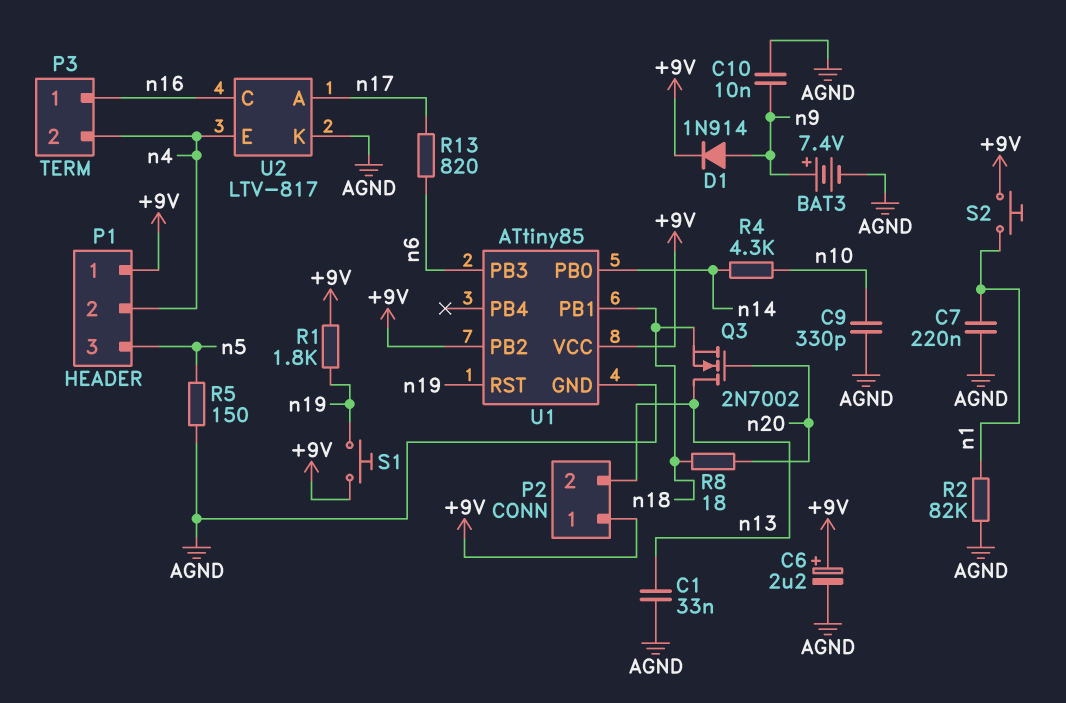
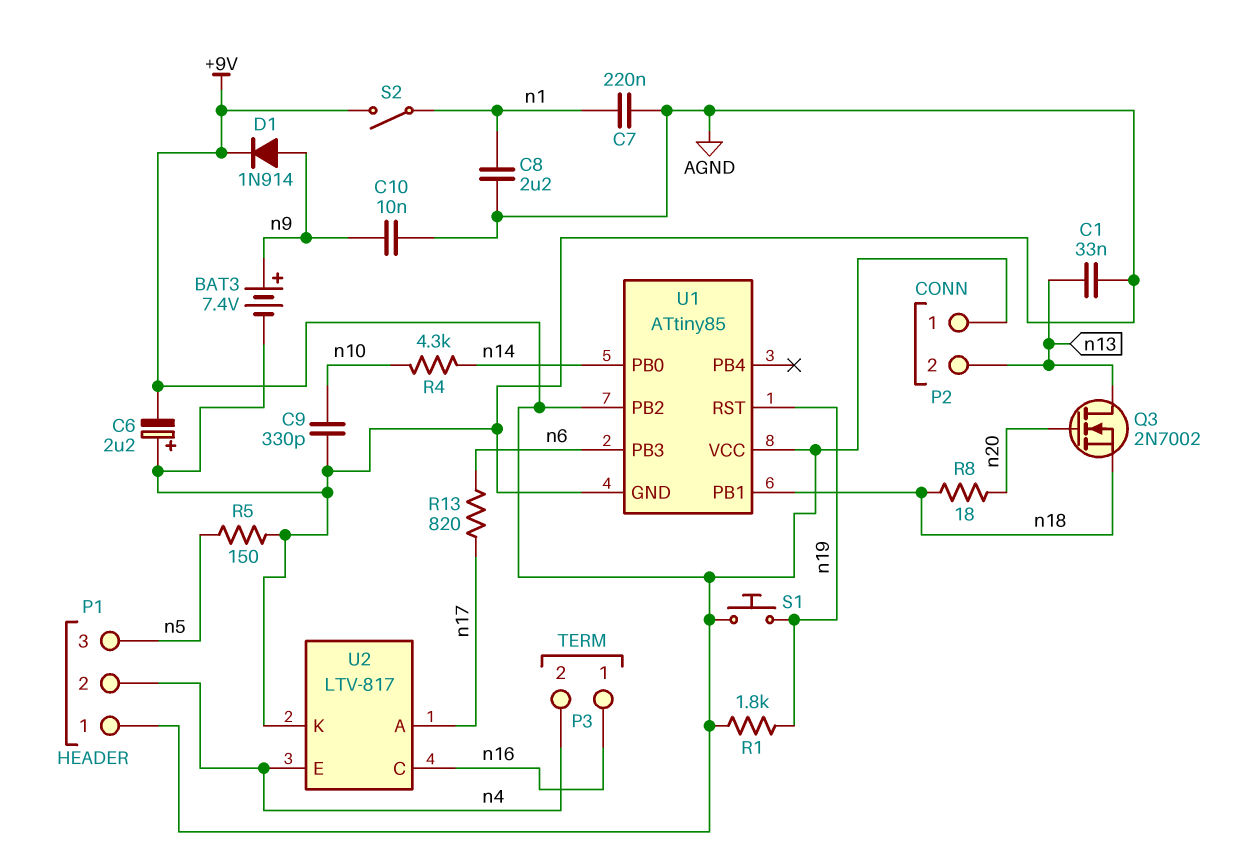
C6: 2.2uF (plus +9V, minus AGND) -> 2.2uF (plus AGND, minus +9V)
C8: none -> 2.2uF (AGND, n1)
R2: 82k (AGND, n1) -> none
S2: button (+9V, n1) -> switch (+9V, n1)

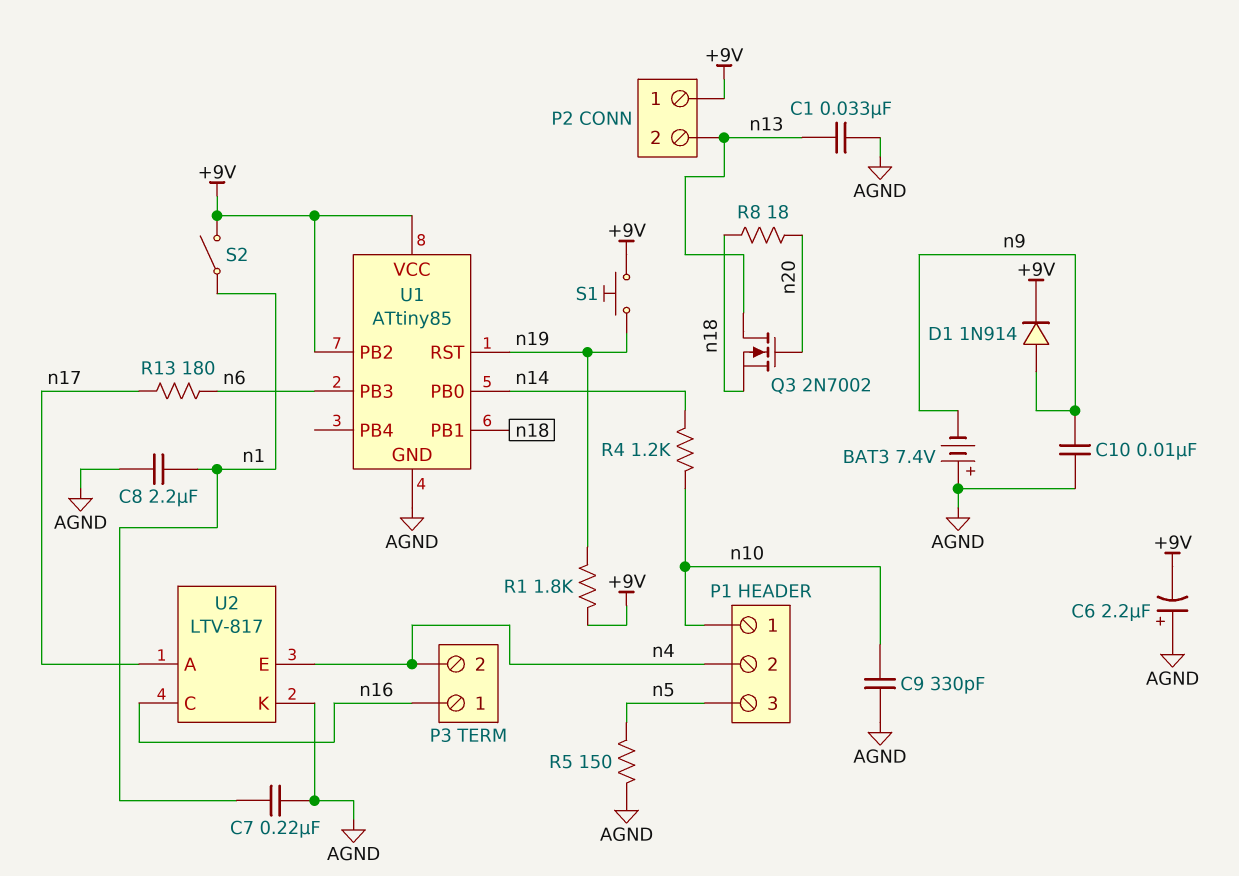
BAT3: 7.4V (plus n9, minus AGND) -> 7.4V (plus AGND, minus n9)
P1 pin 1: +9V -> n10
R4: 4.3k (n10, n14) -> 1.2k (n10, n14)
R13: 820 (n6, n17) -> 180 (n6, n17)

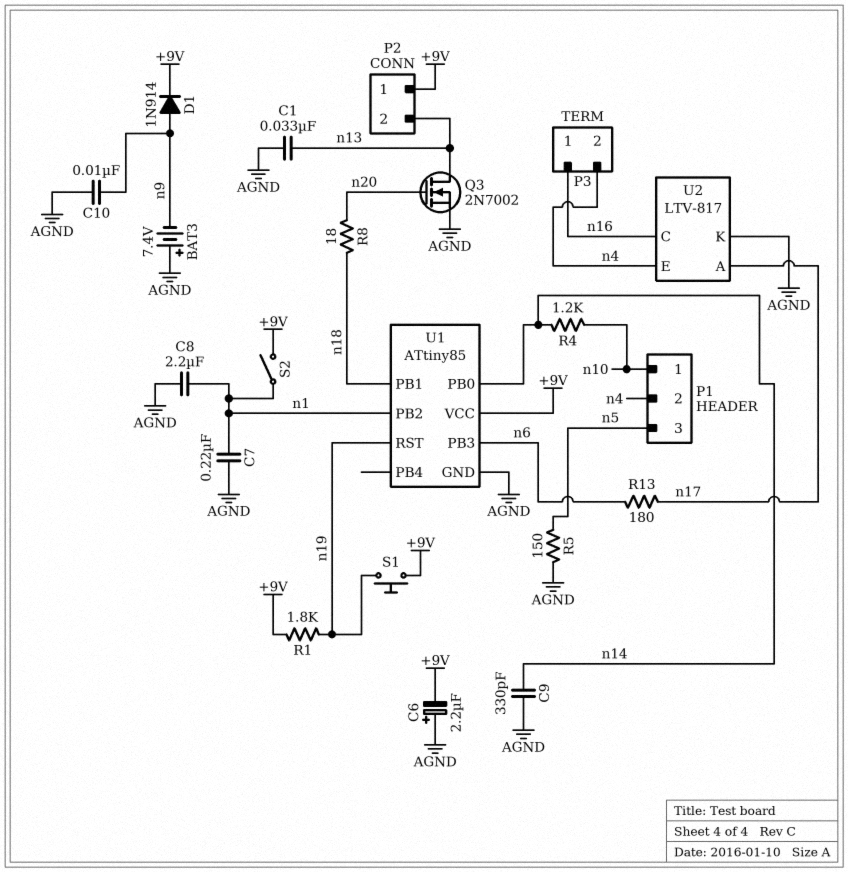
C9: 330pF (AGND, n10) -> 330pF (AGND, n14)
Q3: NMOS 2N7002 (G n20, D n13, S n18) -> NMOS 2N7002 (G n20, D n13, S AGND)
U1 pin PB2: +9V -> n1

